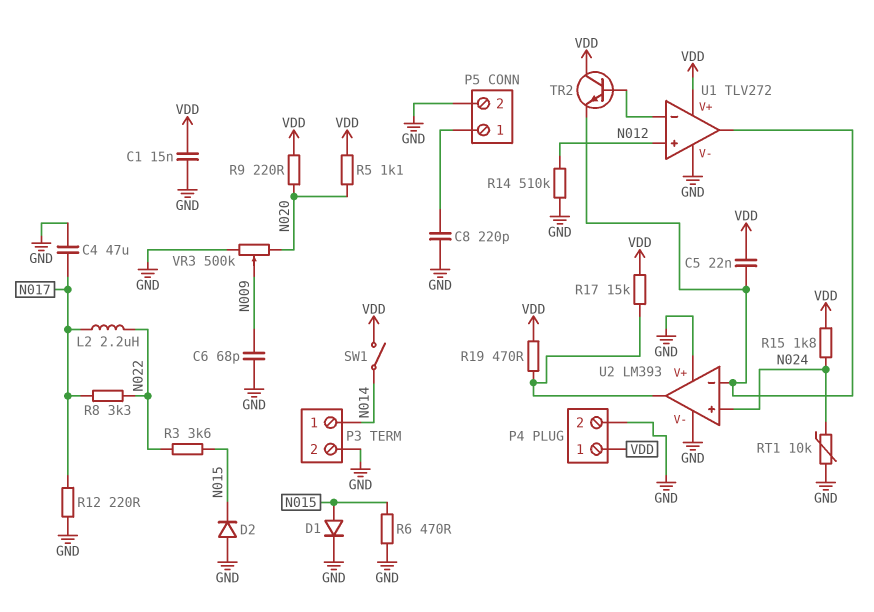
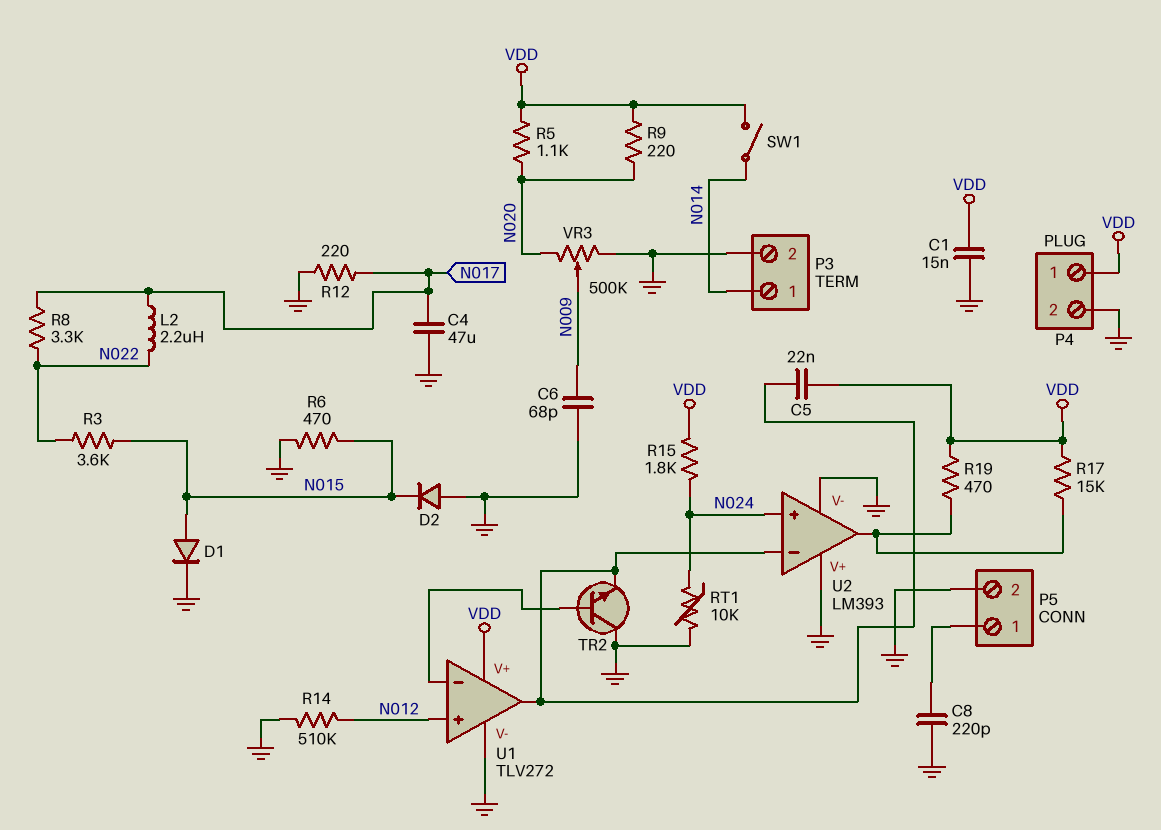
TR2: NPN (B U1/in-, C VDD, E U1/out) -> NPN (B U1/in-, C GND, E U1/out)

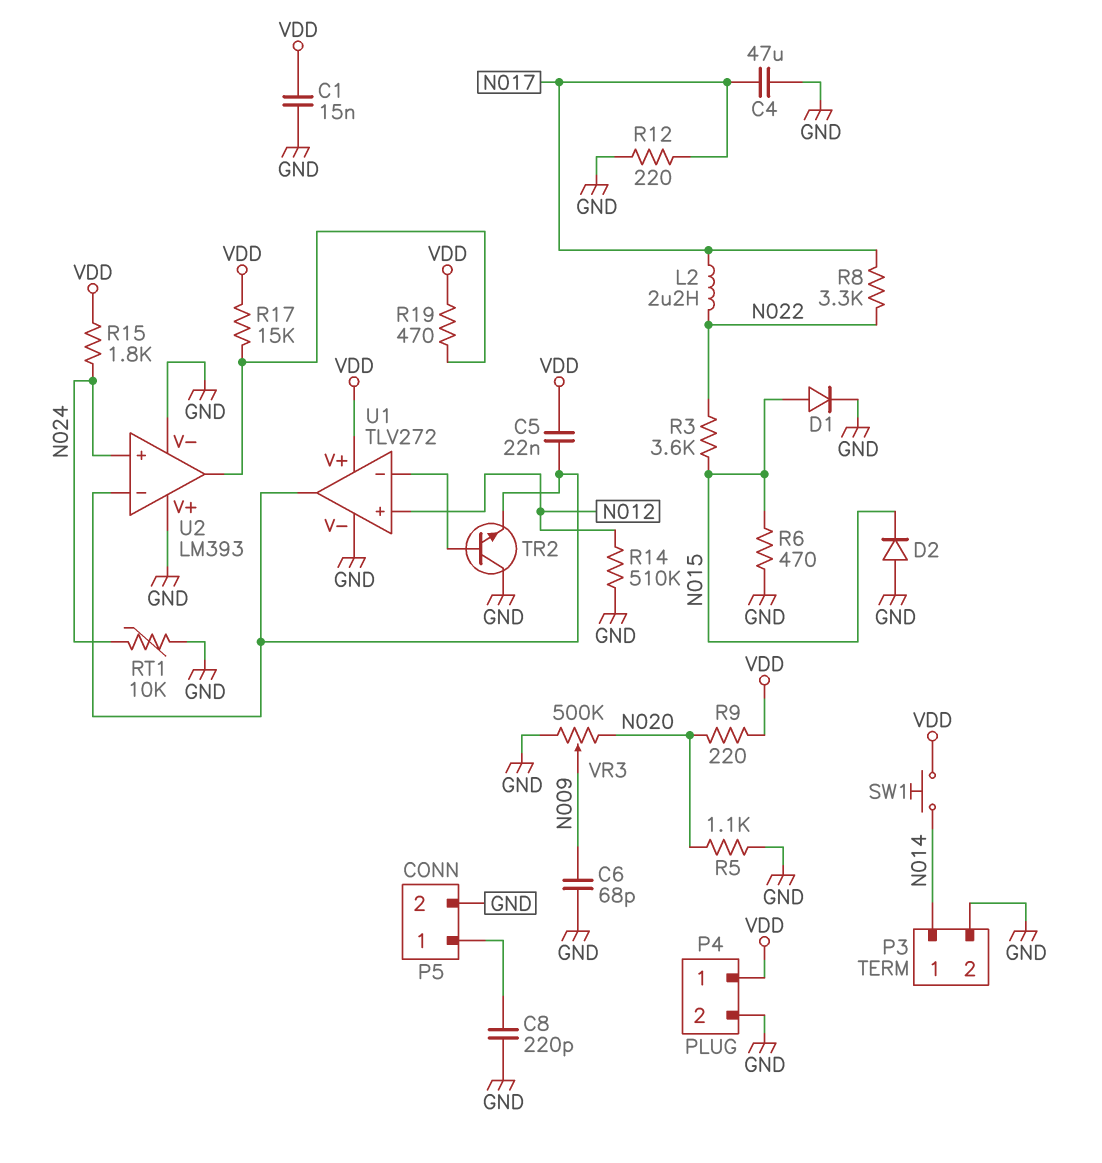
R5: 1.1k (N020, VDD) -> 1.1k (GND, N020)
SW1: switch (N014, VDD) -> button (N014, VDD)

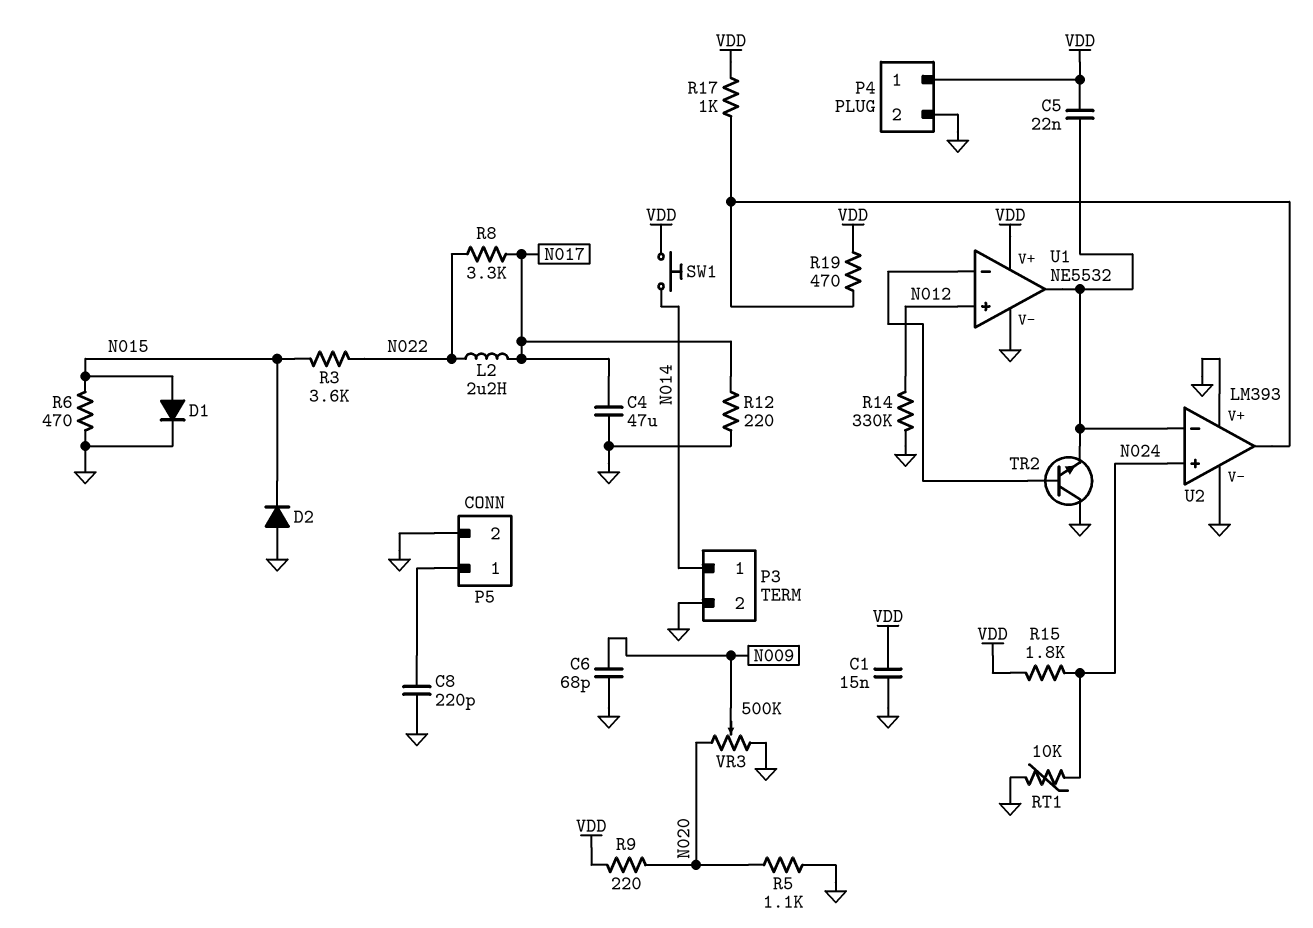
R14: 510k (GND, N012) -> 330k (GND, N012)
R17: 15k (U2/out, VDD) -> 1k (U2/out, VDD)
U1: TLV272 -> NE5532

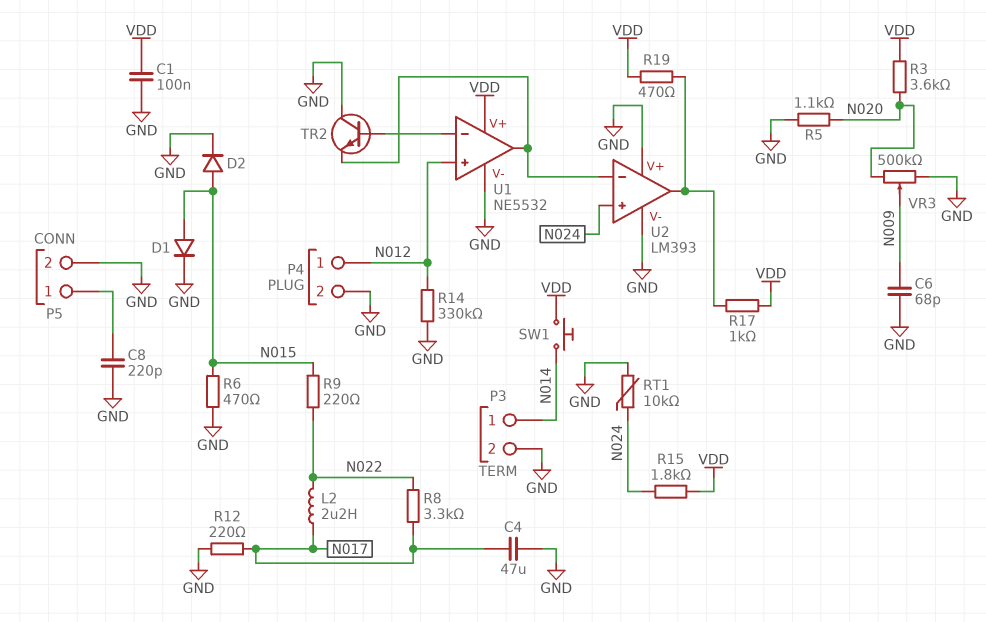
C1: 15nF (GND, VDD) -> 100nF (GND, VDD)
C5: 22nF (U1/out, VDD) -> none
D2: diode (A GND, K N015) -> diode (A N015, K GND)
P4 pin 1: VDD -> N012
R3: 3.6k (N015, N022) -> 3.6k (N020, VDD)
R9: 220 (N020, VDD) -> 220 (N015, N022)

